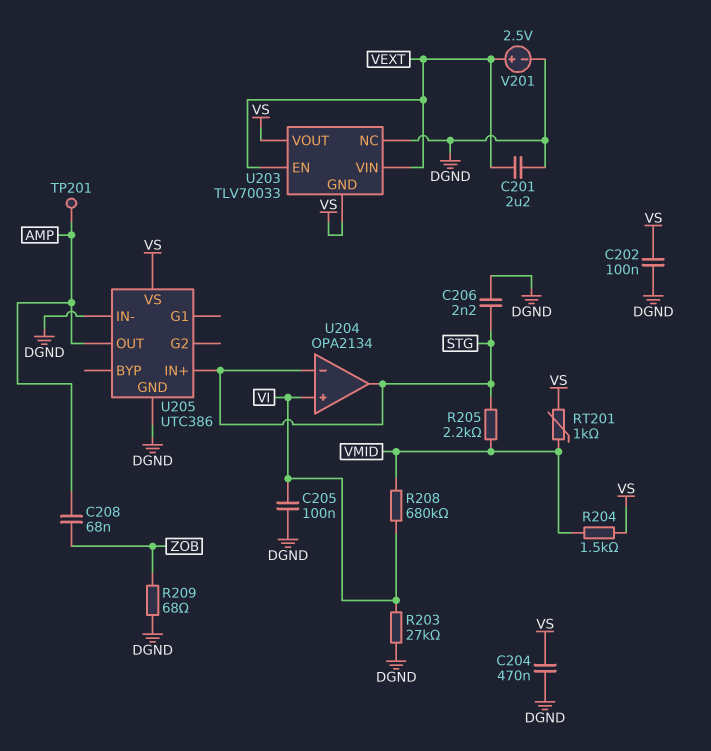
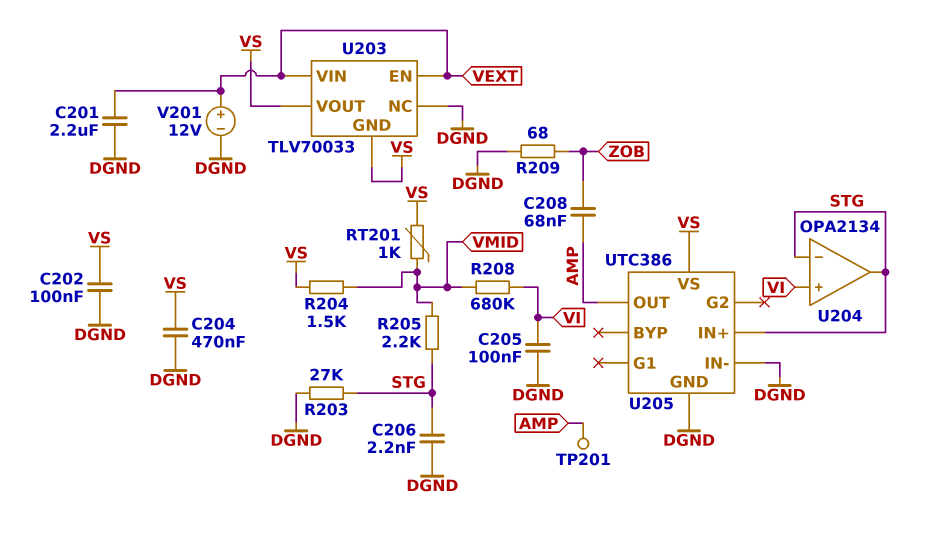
R203: 27k (DGND, VI) -> 27k (DGND, STG)
V201: 2.5V (plus VEXT, minus DGND) -> 12V (plus VEXT, minus DGND)

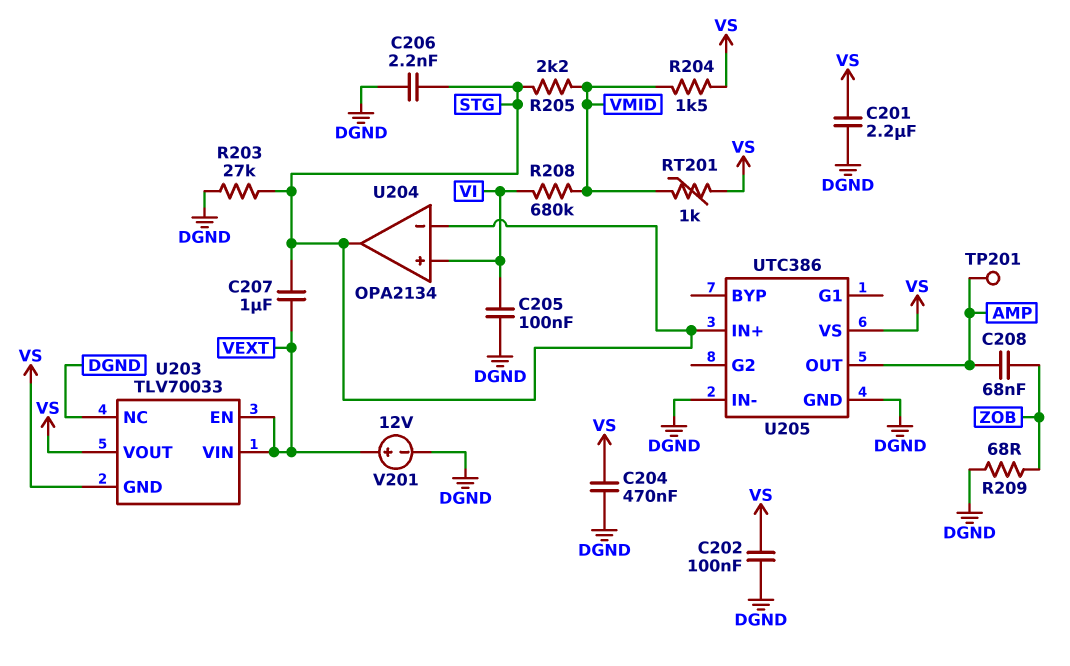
C201: 2.2uF (DGND, VEXT) -> 2.2uF (DGND, VS)
C207: none -> 1uF (STG, VEXT)

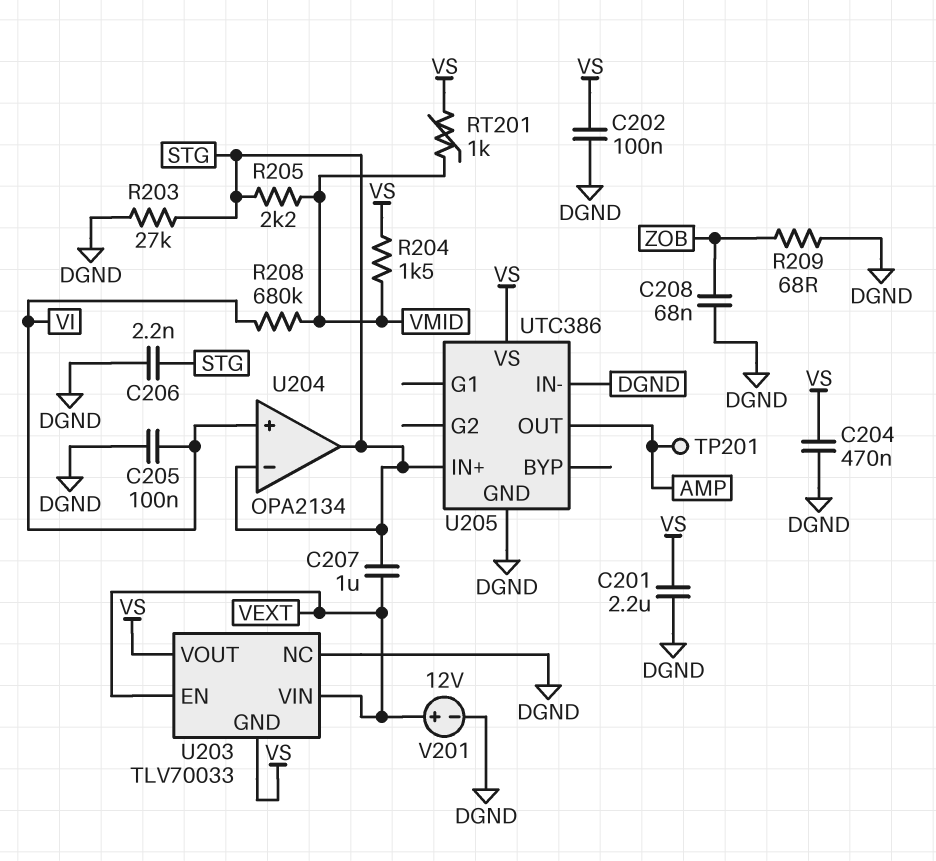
C208: 68nF (AMP, ZOB) -> 68nF (DGND, ZOB)

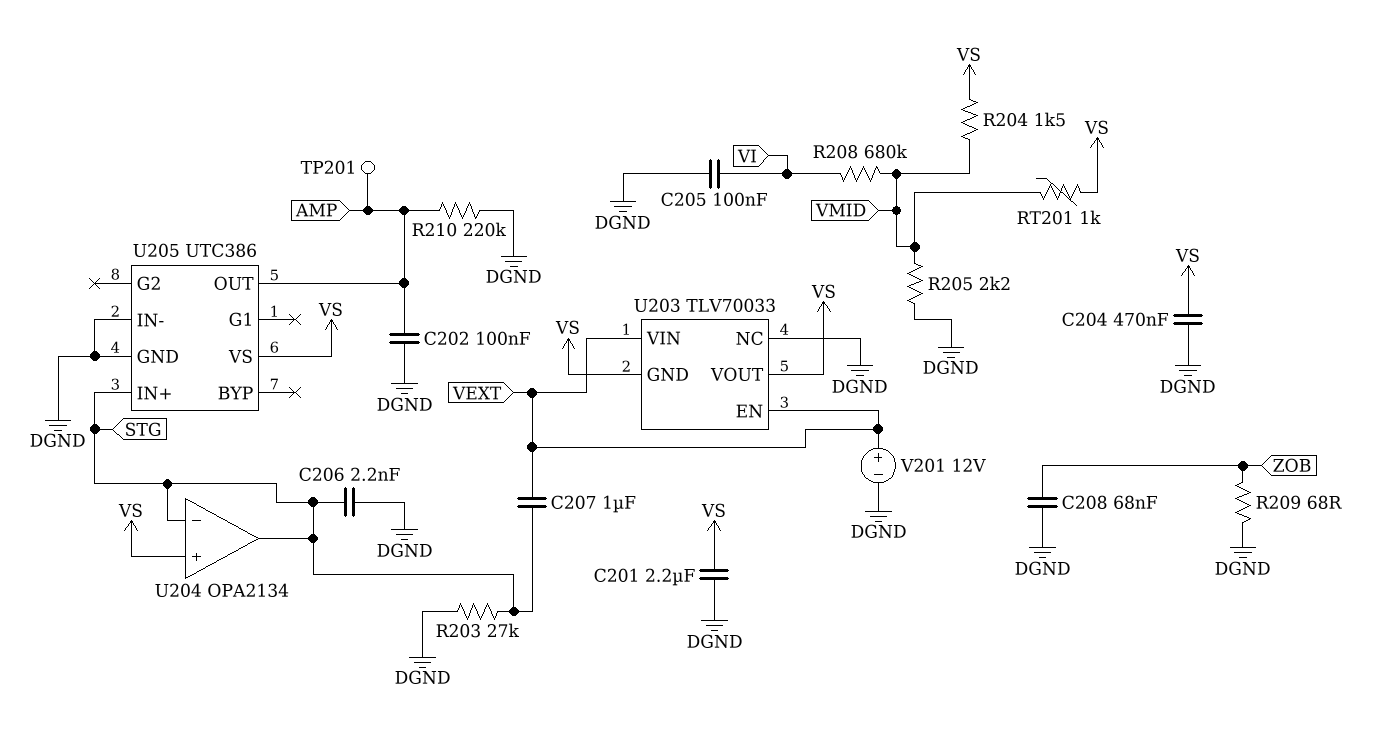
C202: 100nF (DGND, VS) -> 100nF (AMP, DGND)
R205: 2.2k (STG, VMID) -> 2.2k (DGND, VMID)
R210: none -> 220k (AMP, DGND)
U204 pin in+: VI -> VS

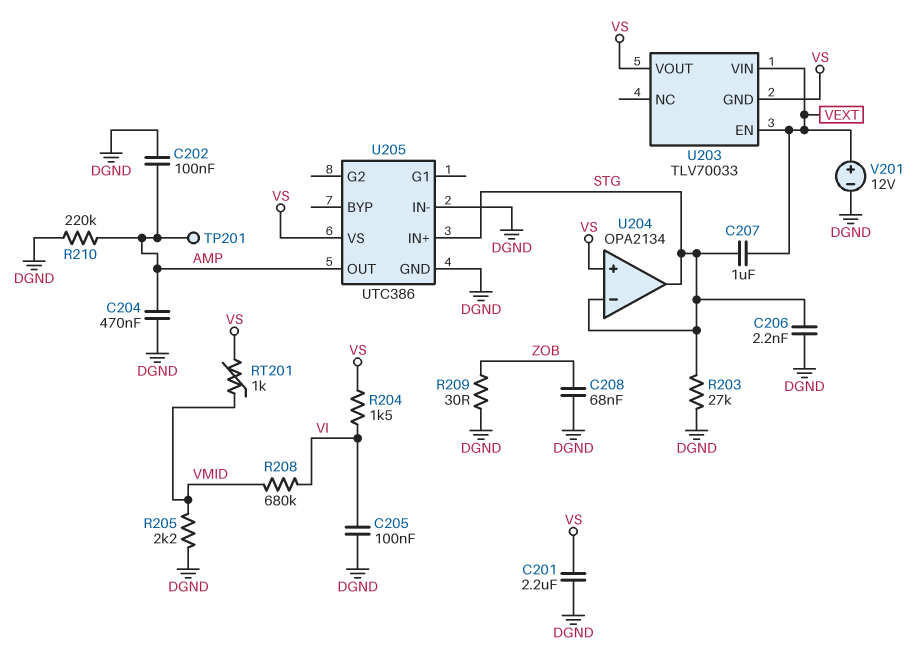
C204: 470nF (DGND, VS) -> 470nF (AMP, DGND)
R204: 1.5k (VMID, VS) -> 1.5k (VI, VS)
R209: 68 (DGND, ZOB) -> 30 (DGND, ZOB)
U203 pin NC: DGND -> none

